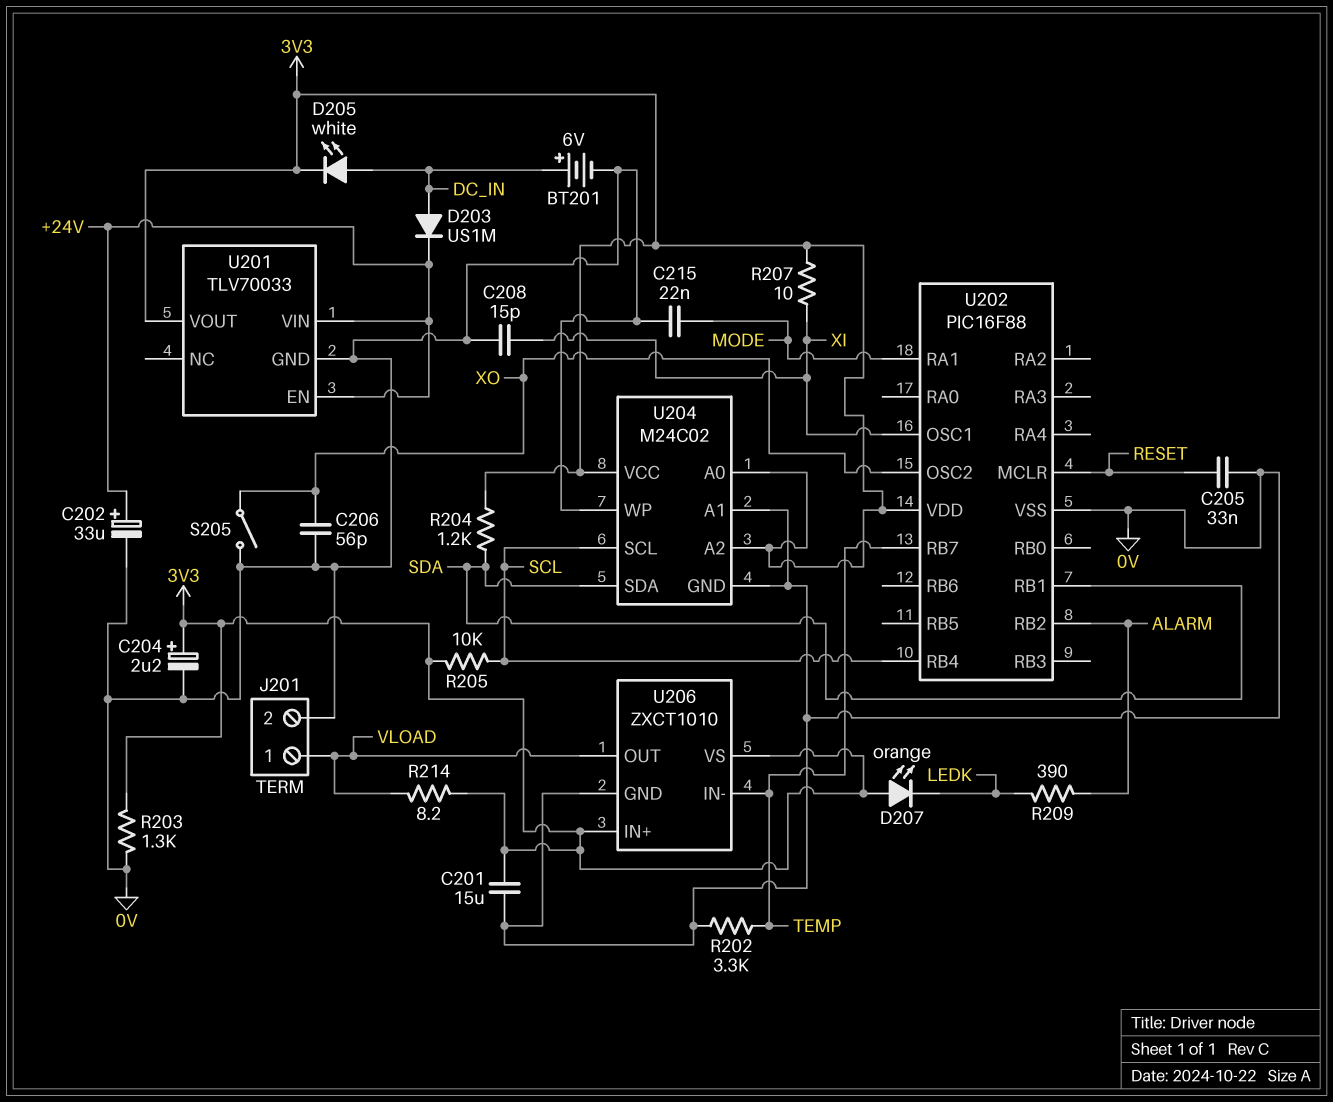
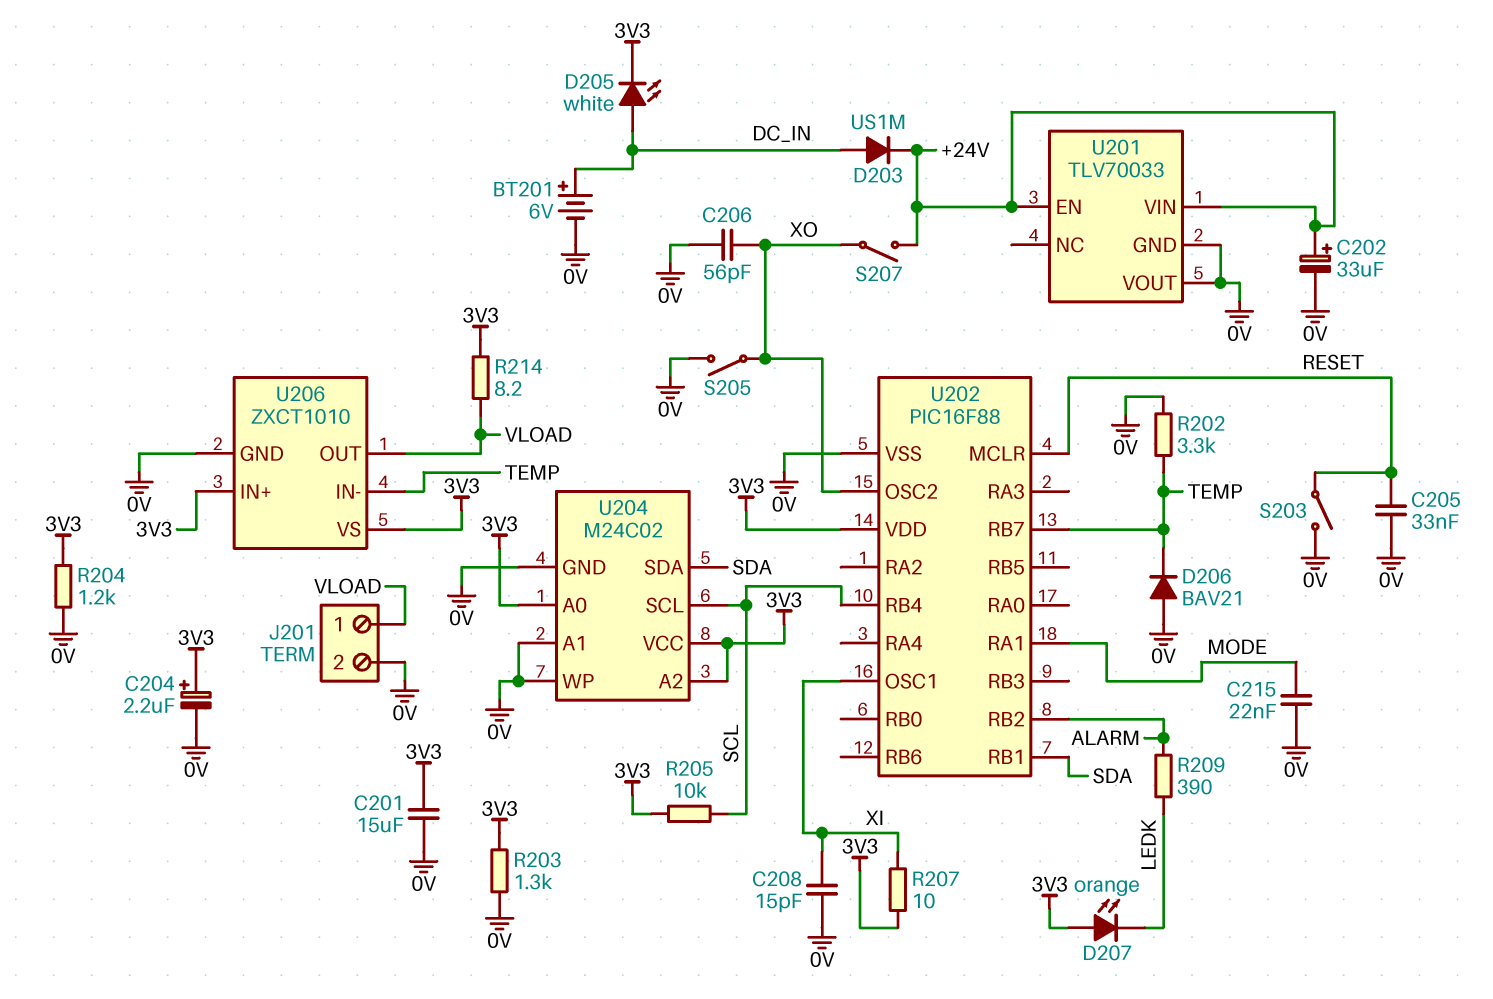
D206: none -> diode BAV21 (A 0V, K TEMP)
R204: 1.2k (3V3, SDA) -> 1.2k (0V, 3V3)
S203: none -> switch (0V, RESET)
S207: none -> switch (+24V, XO)
U201 pin VOUT: 3V3 -> 0V

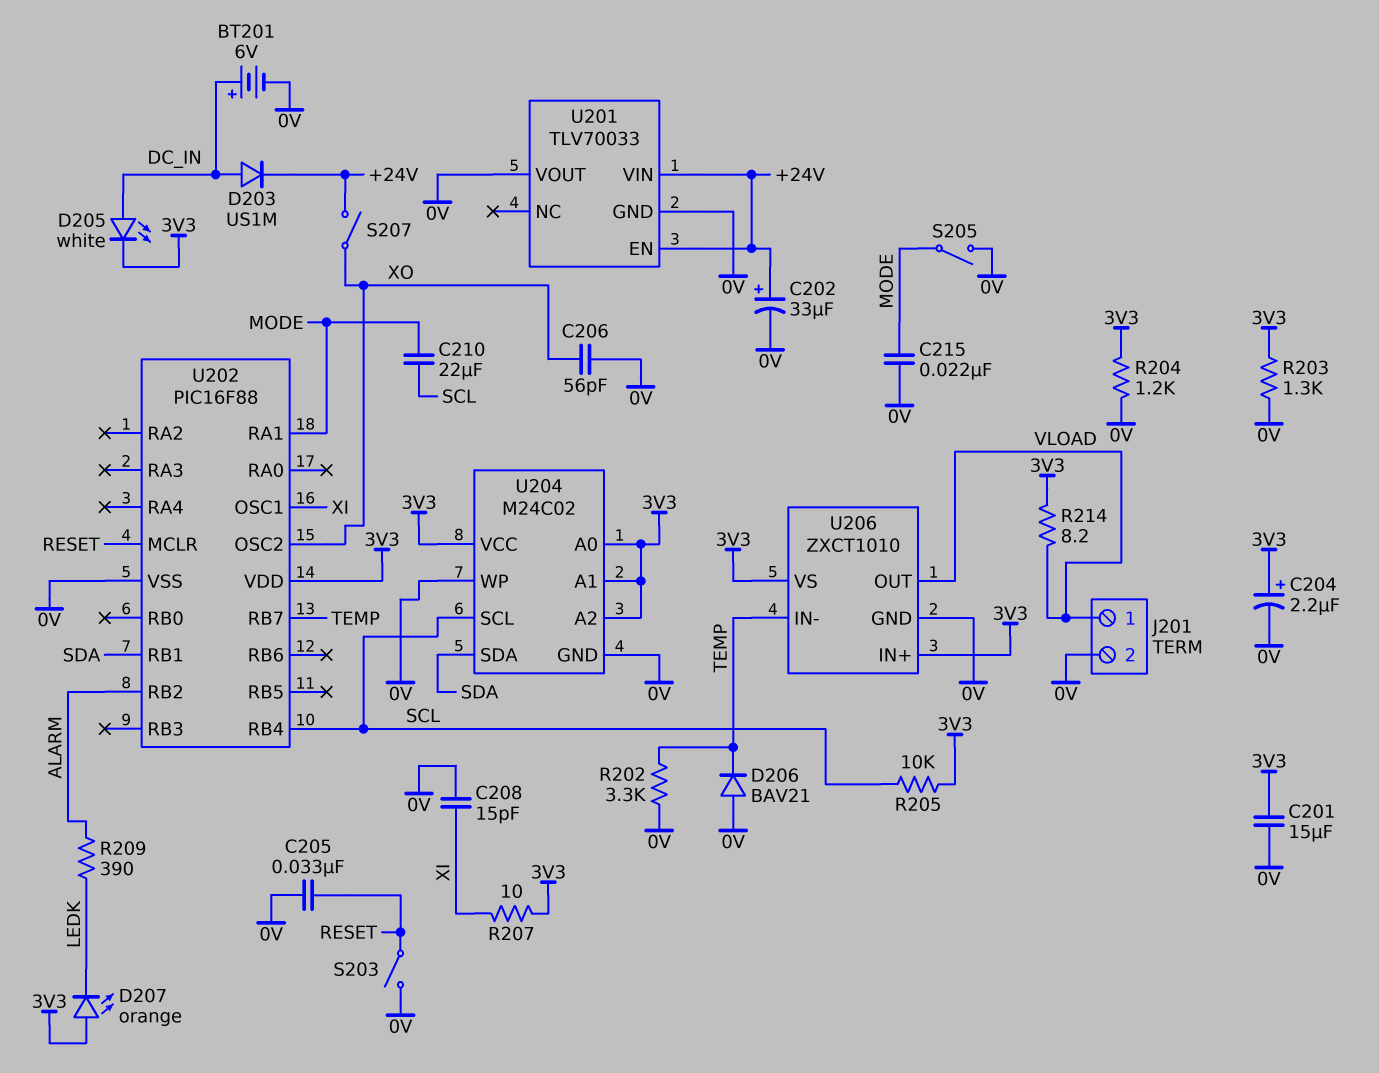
C210: none -> 22uF (MODE, SCL)
S205: switch (0V, XO) -> switch (0V, MODE)
U204 pin A1: 0V -> 3V3

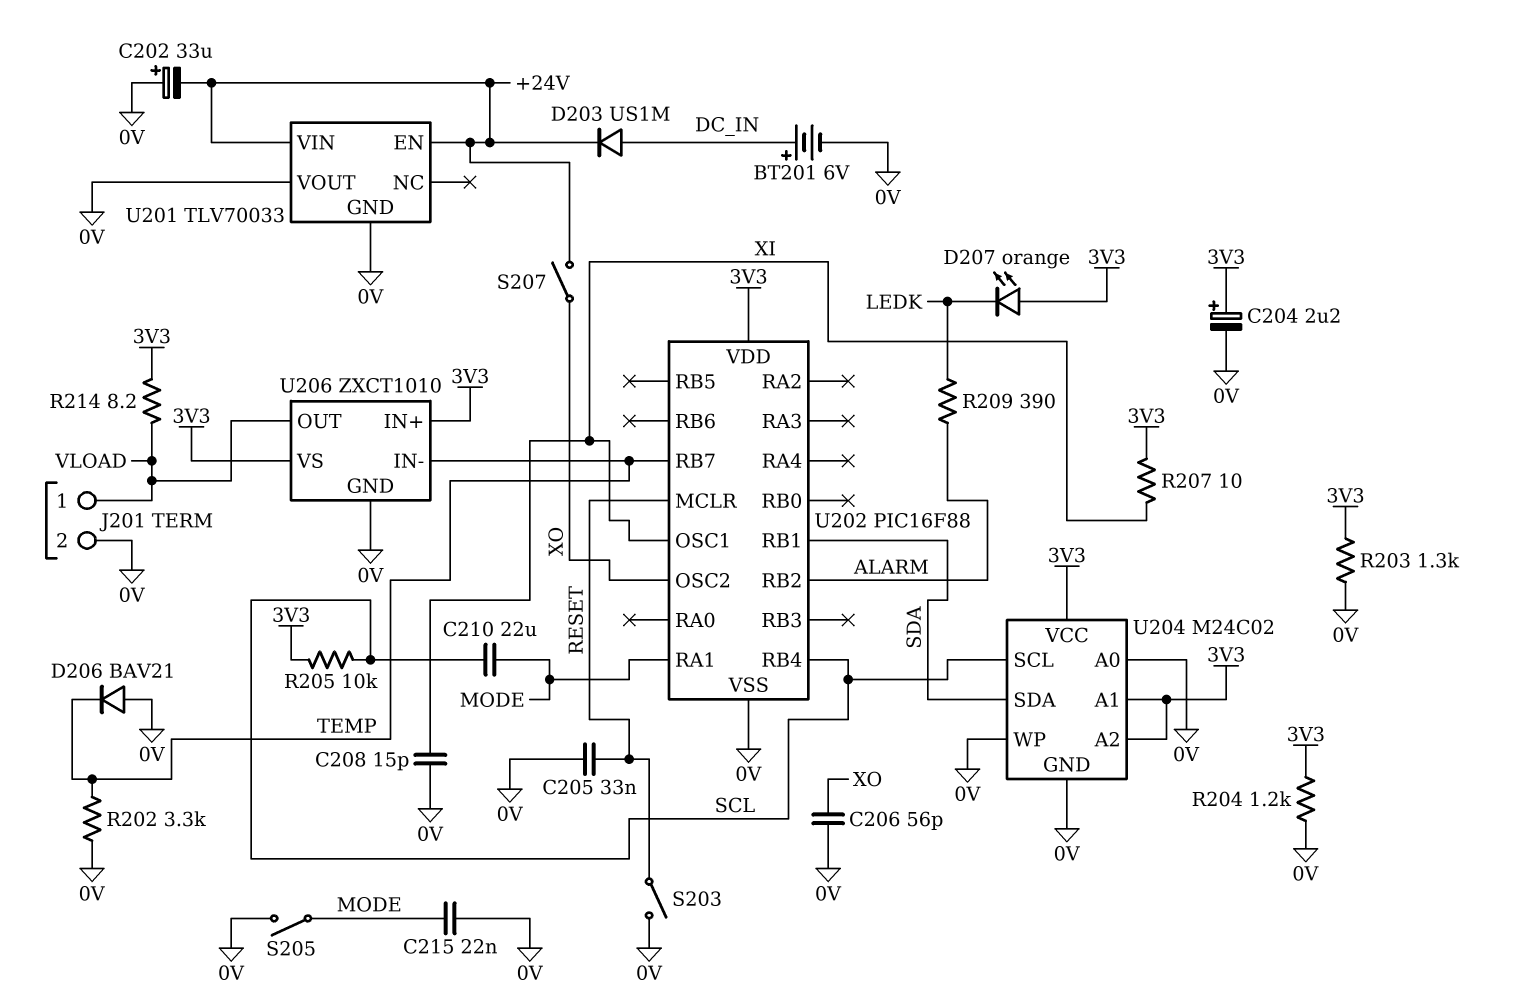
C201: 15uF (0V, 3V3) -> none
C202: 33uF (plus +24V, minus 0V) -> 33uF (plus 0V, minus +24V)
D205: LED white (A DC_IN, K 3V3) -> none
U204 pin A0: 3V3 -> 0V

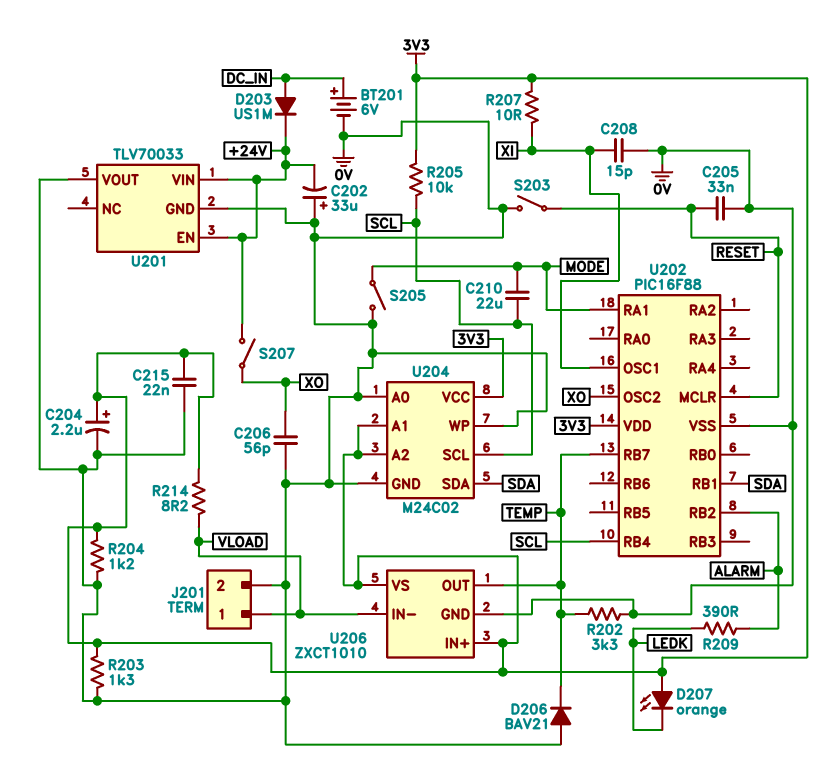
C215: 22nF (0V, MODE) -> 22nF (0V, 3V3)
U206 pin IN-: TEMP -> VLOAD
U206 pin OUT: VLOAD -> TEMP

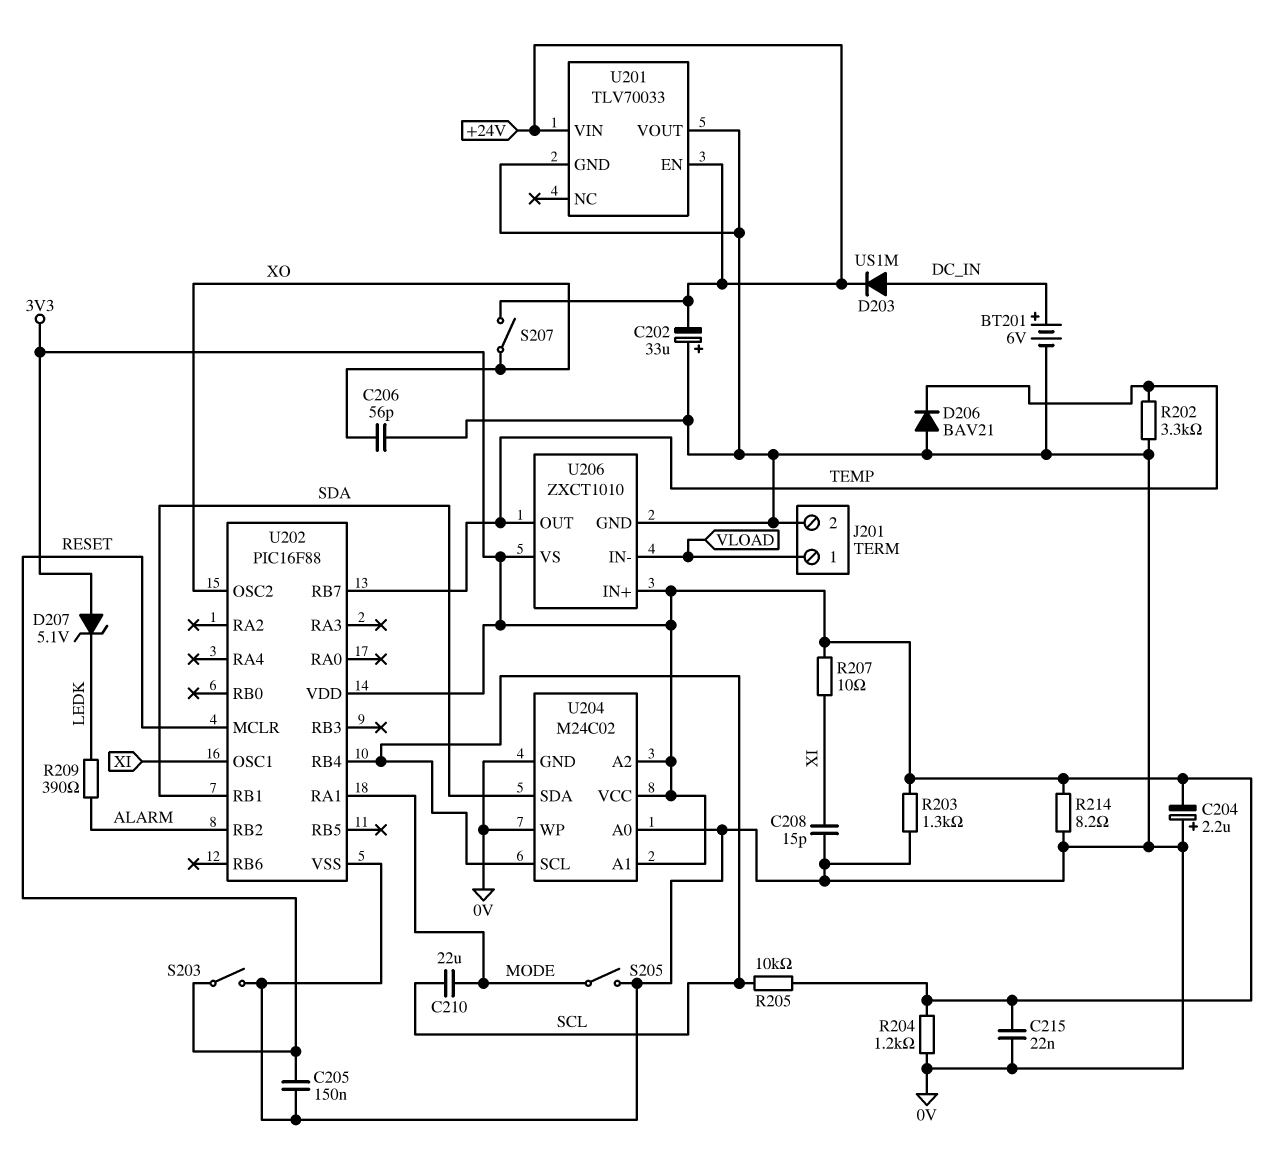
C204: 2.2uF (plus 3V3, minus 0V) -> 2.2uF (plus 0V, minus 3V3)
C205: 33nF (0V, RESET) -> 150nF (0V, RESET)
D207: LED orange (A 3V3, K LEDK) -> zener 5.1V (A 3V3, K LEDK)
R214: 8.2 (3V3, VLOAD) -> 8.2 (0V, 3V3)

